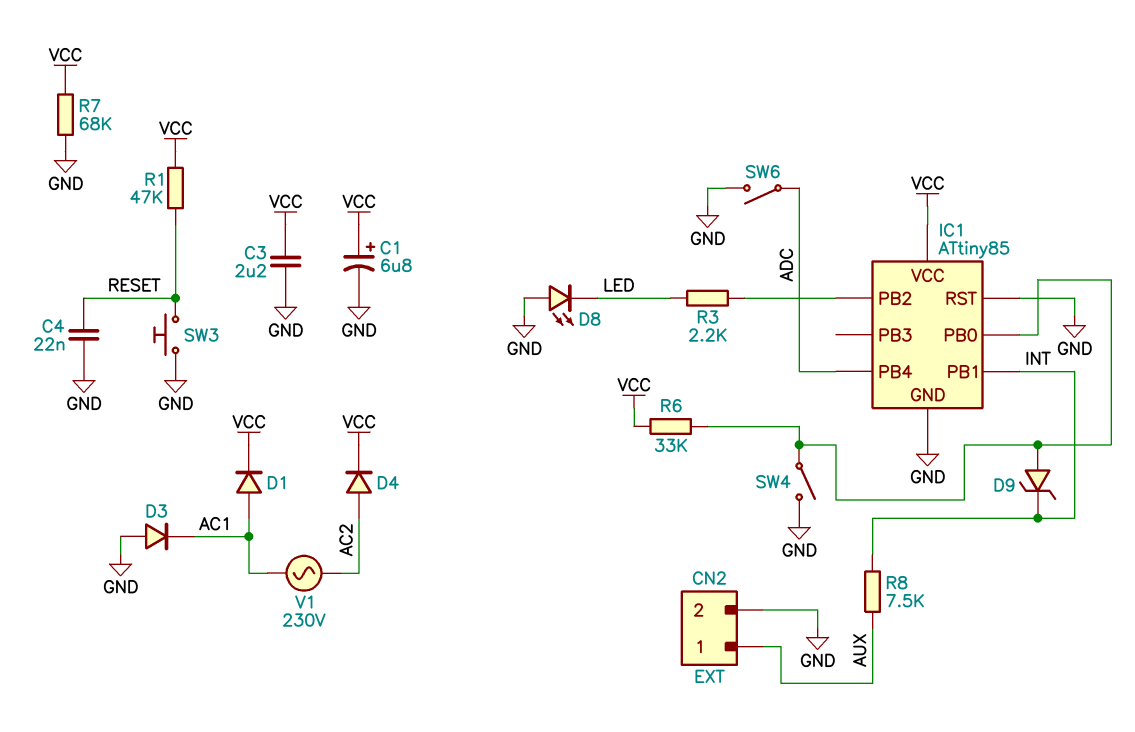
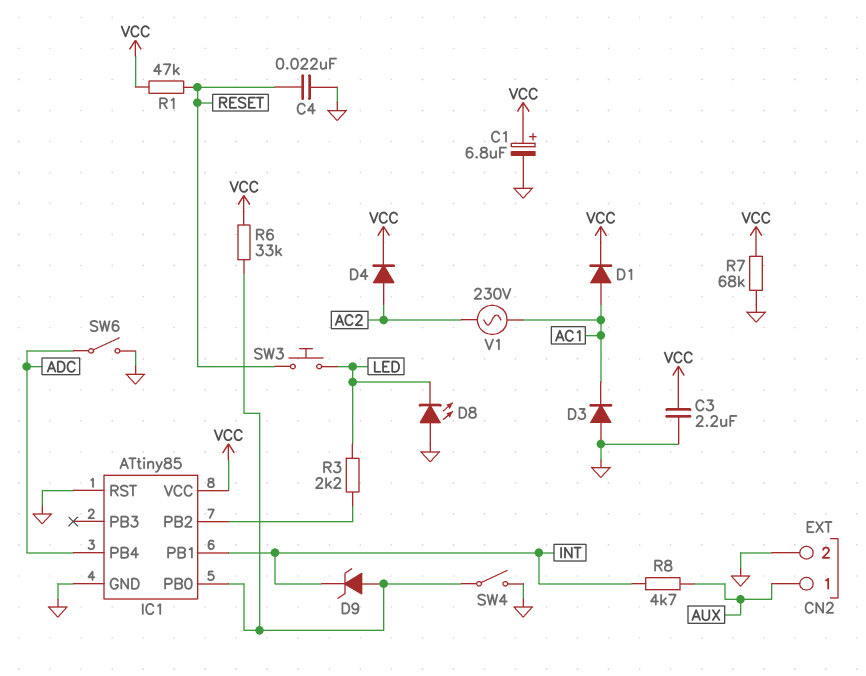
R8: 7.5k (AUX, INT) -> 4.7k (AUX, INT)
SW3: button (GND, RESET) -> button (LED, RESET)

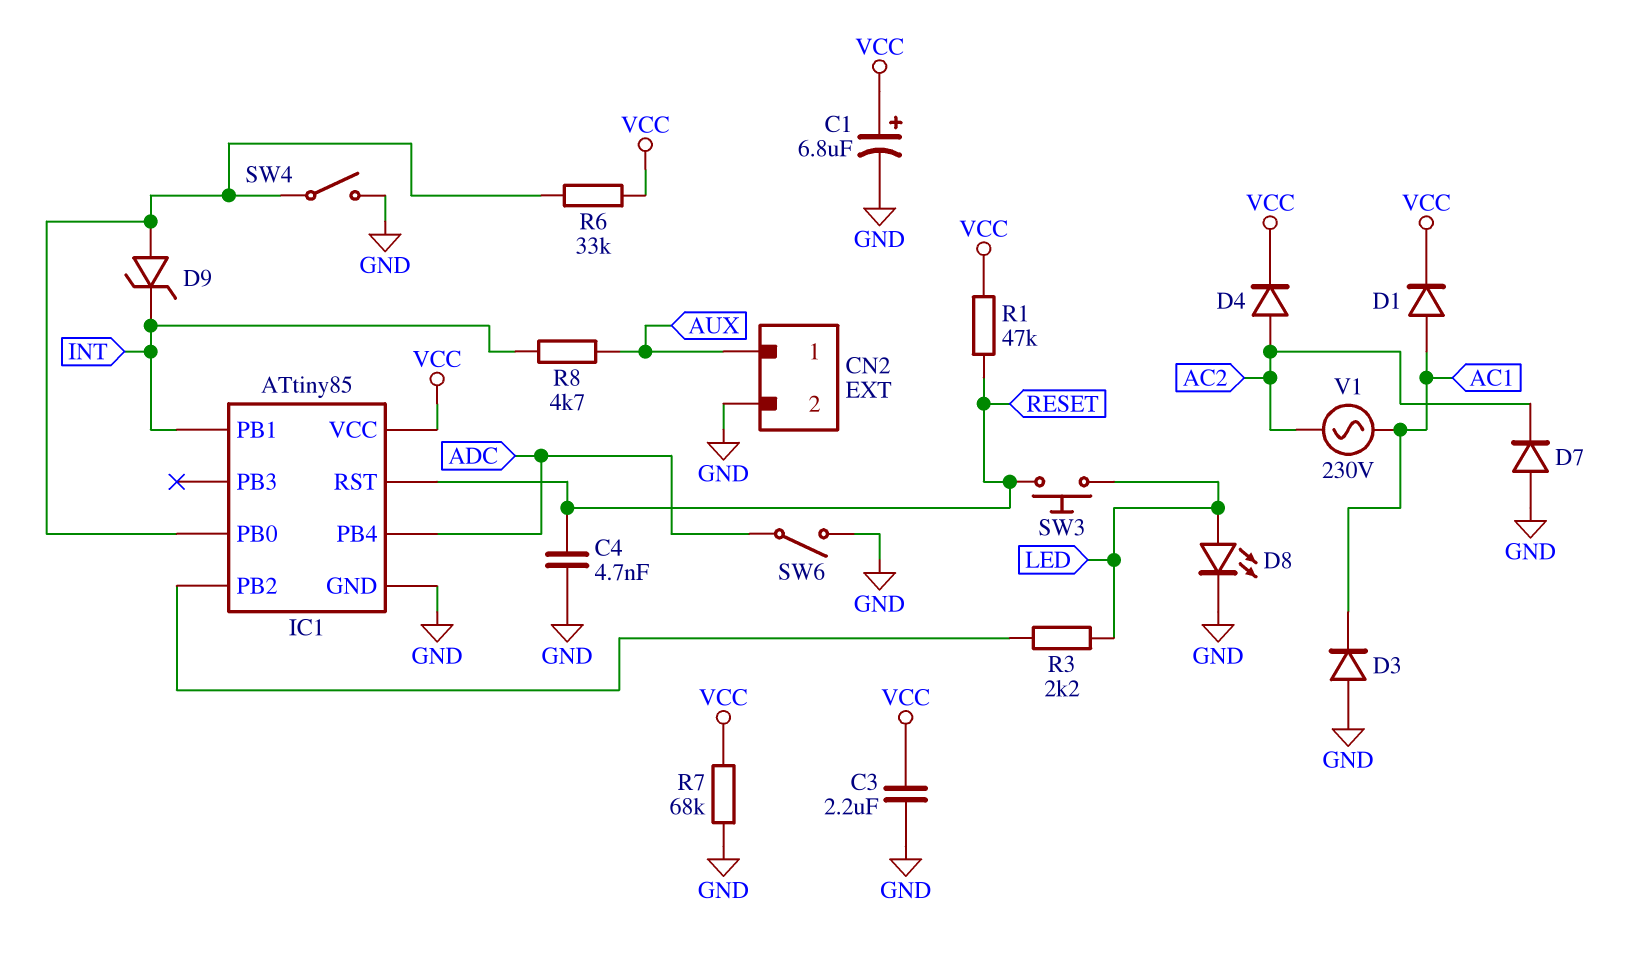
C4: 22nF (GND, RESET) -> 4.7nF (GND, RESET)
D7: none -> diode (A GND, K AC2)
D8: LED (A GND, K LED) -> LED (A LED, K GND)
IC1 pin RST: GND -> RESET

